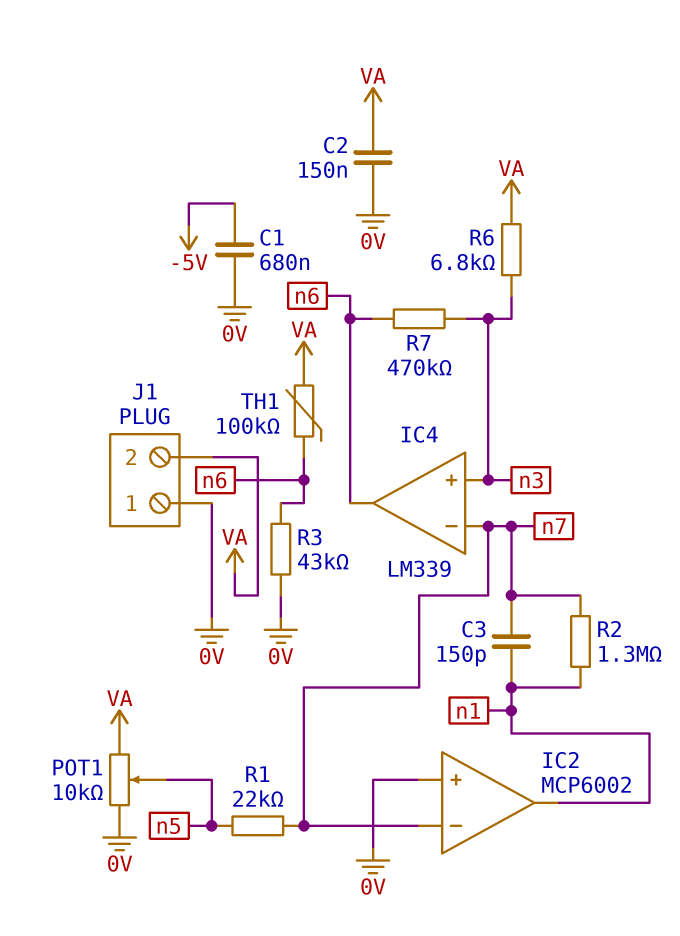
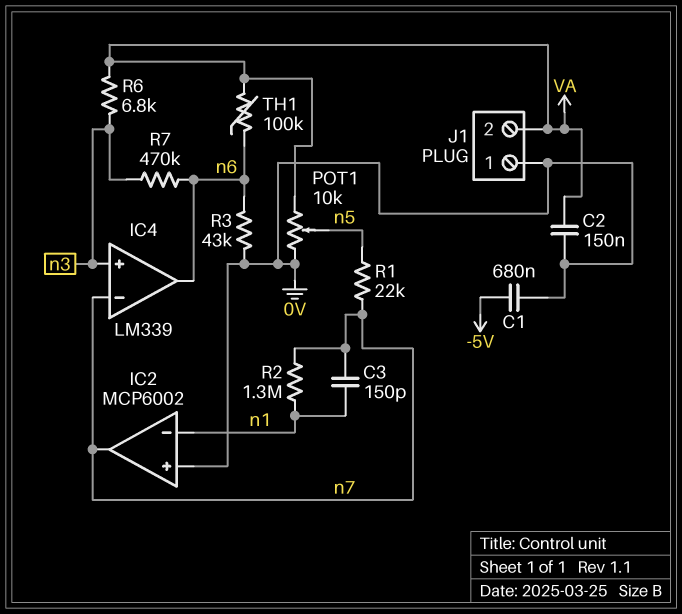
IC2 pin in-: n7 -> n1
IC2 pin out: n1 -> n7

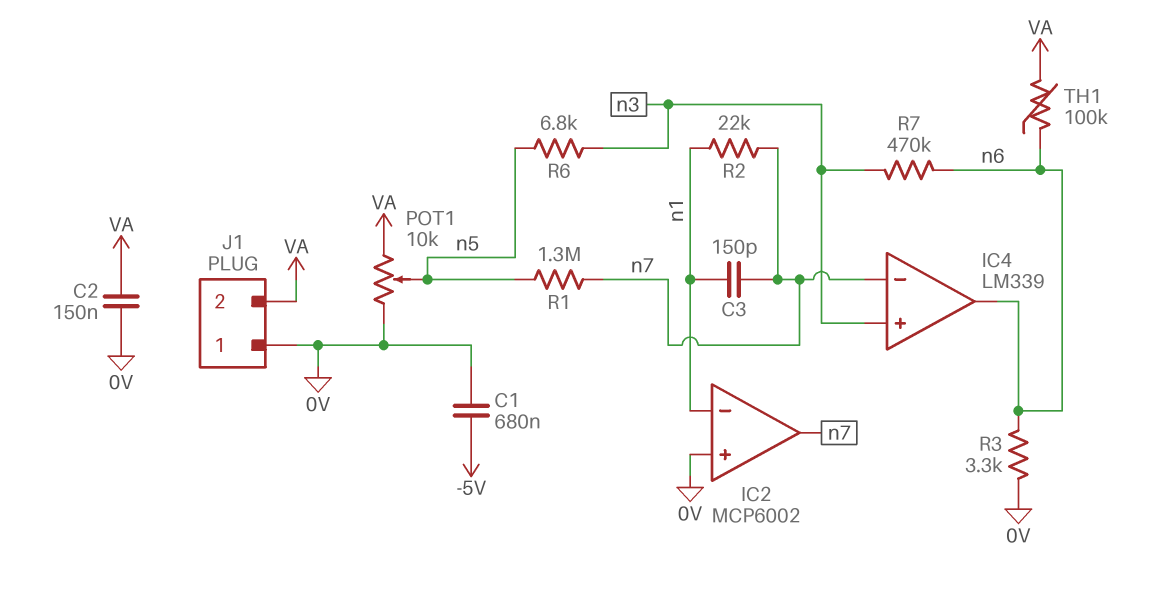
R1: 22k (n5, n7) -> 1.3M (n5, n7)
R2: 1.3M (n1, n7) -> 22k (n1, n7)
R3: 43k (0V, n6) -> 3.3k (0V, n6)
R6: 6.8k (VA, n3) -> 6.8k (n3, n5)

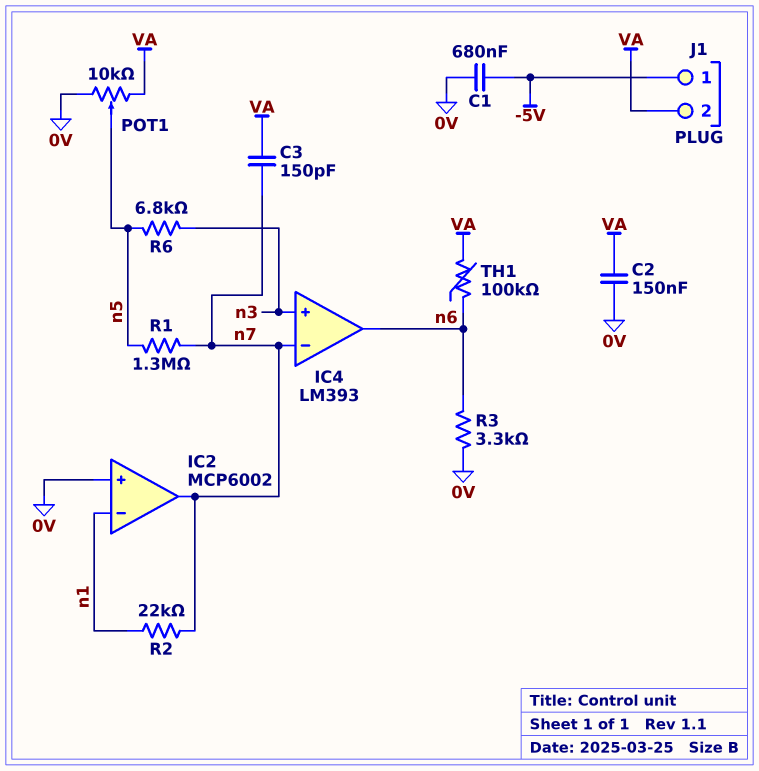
C3: 150pF (n1, n7) -> 150pF (VA, n7)
IC4: LM339 -> LM393
J1 pin 1: 0V -> -5V
R7: 470k (n3, n6) -> none

